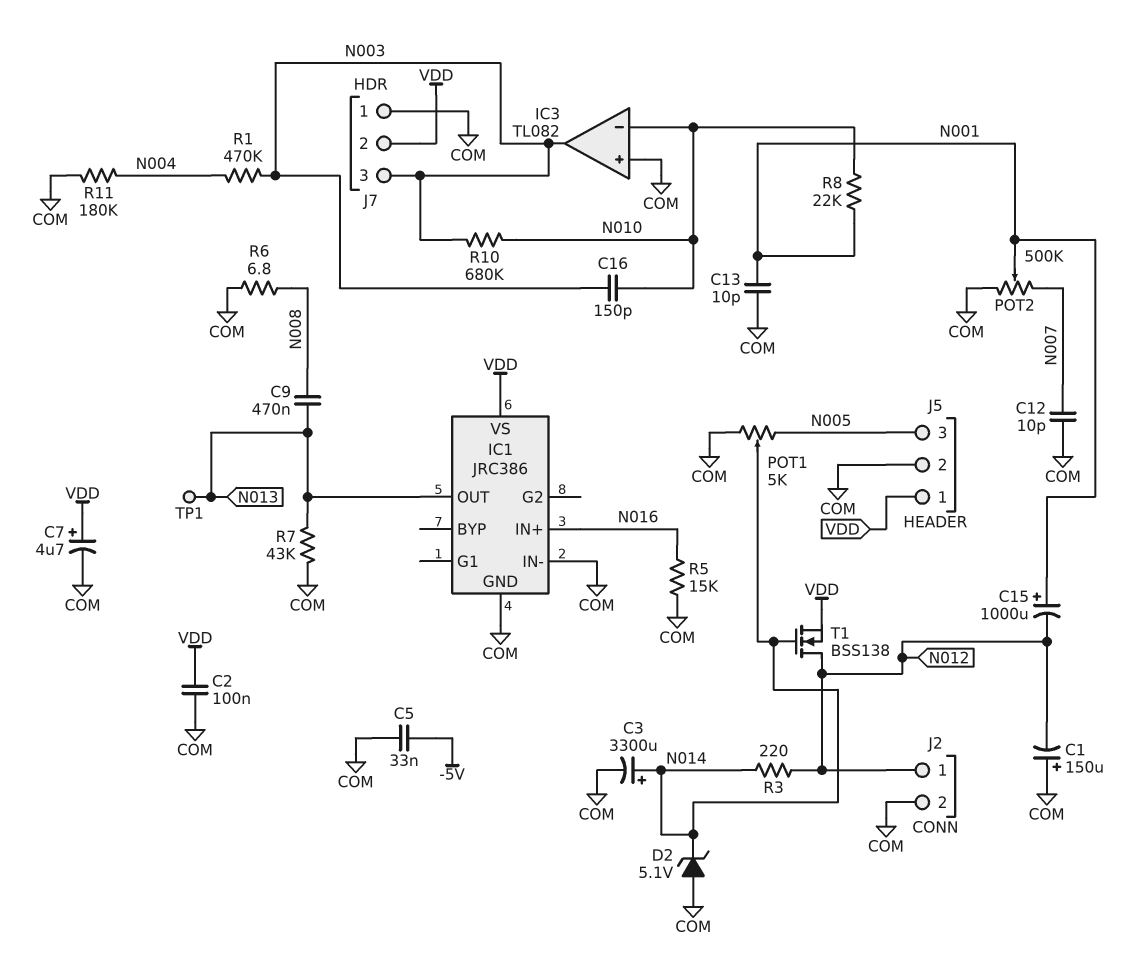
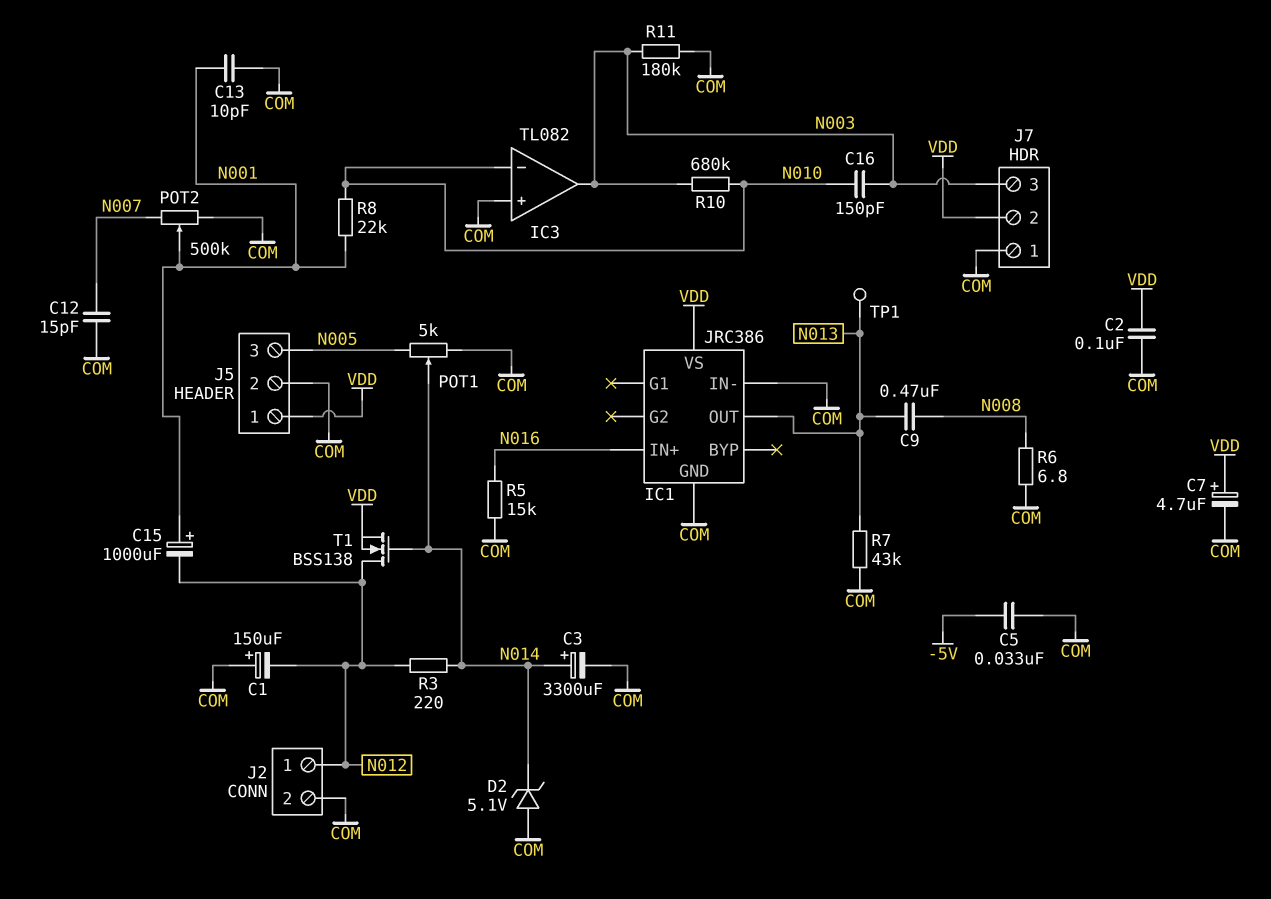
C12: 10pF (COM, N007) -> 15pF (COM, N007)
R1: 470k (N003, N004) -> none
R11: 180k (COM, N004) -> 180k (COM, N003)

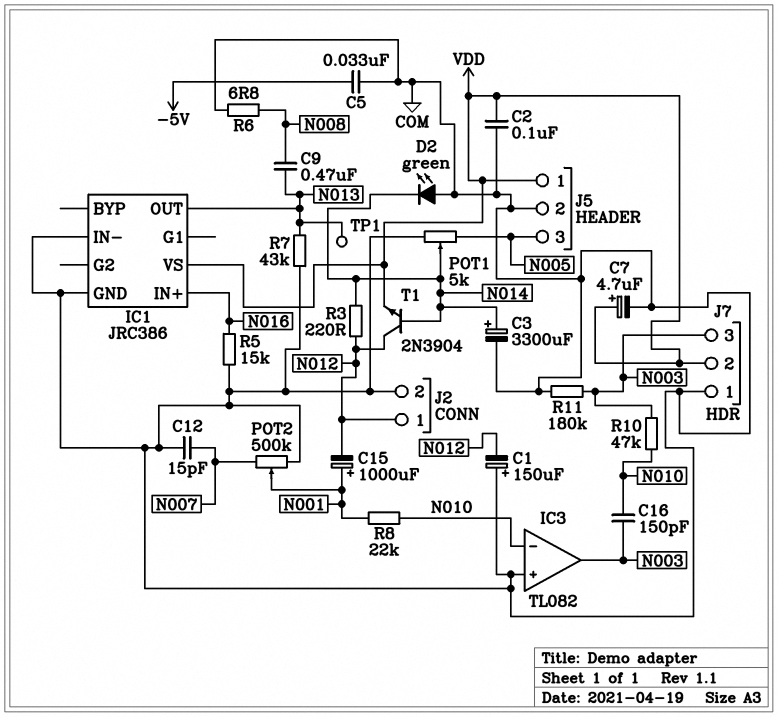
C13: 10pF (COM, N001) -> none
D2: zener 5.1V (A COM, K N014) -> LED green (A COM, K N014)
R10: 680k (N003, N010) -> 47k (N003, N010)
T1: NMOS BSS138 (G N014, D N012, S VDD) -> NPN 2N3904 (B N014, C N012, E VDD)

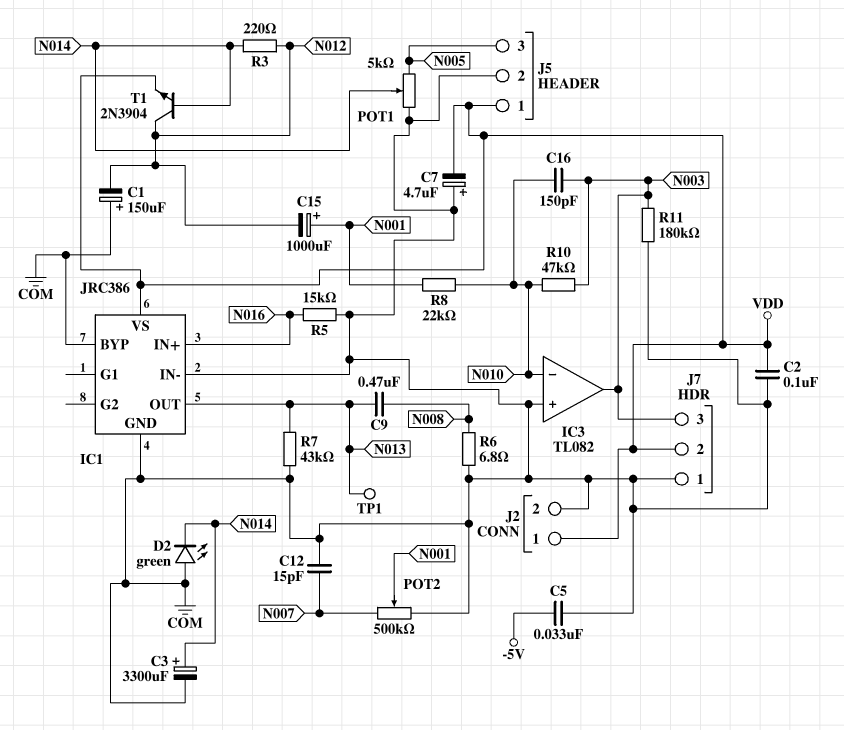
C7: 4.7uF (plus VDD, minus COM) -> 4.7uF (plus COM, minus VDD)
IC1 pin BYP: none -> COM
J2 pin 1: N012 -> VDD

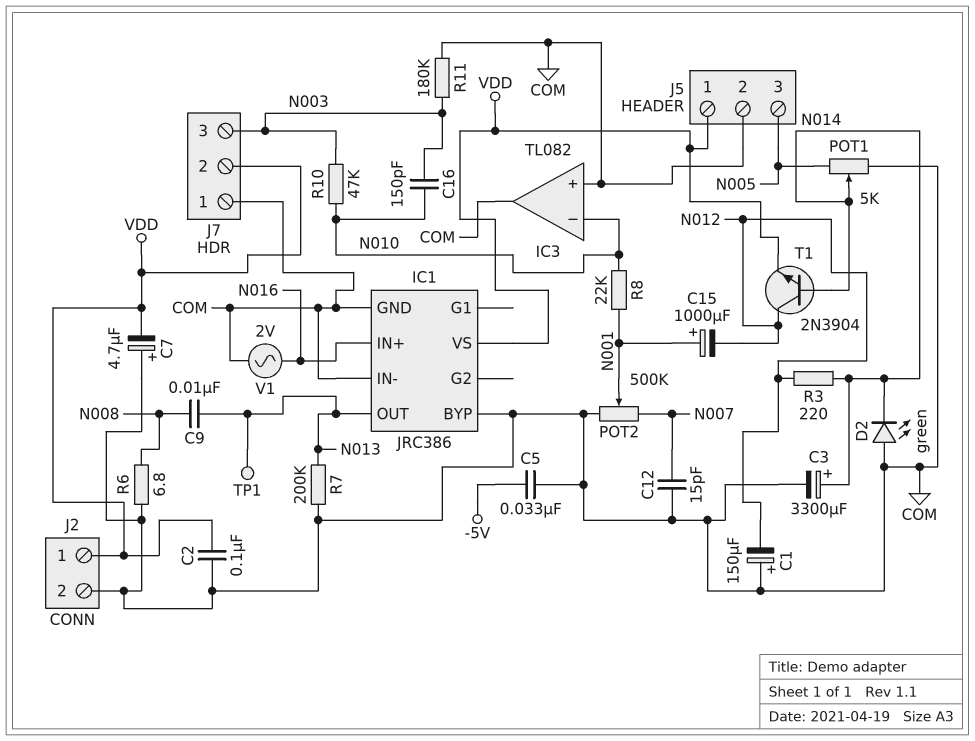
C9: 470nF (N008, N013) -> 10nF (N008, N013)
IC3 pin out: N003 -> COM
R5: 15k (COM, N016) -> none
R7: 43k (COM, N013) -> 200k (COM, N013)
V1: none -> AC 2V (COM, N016)

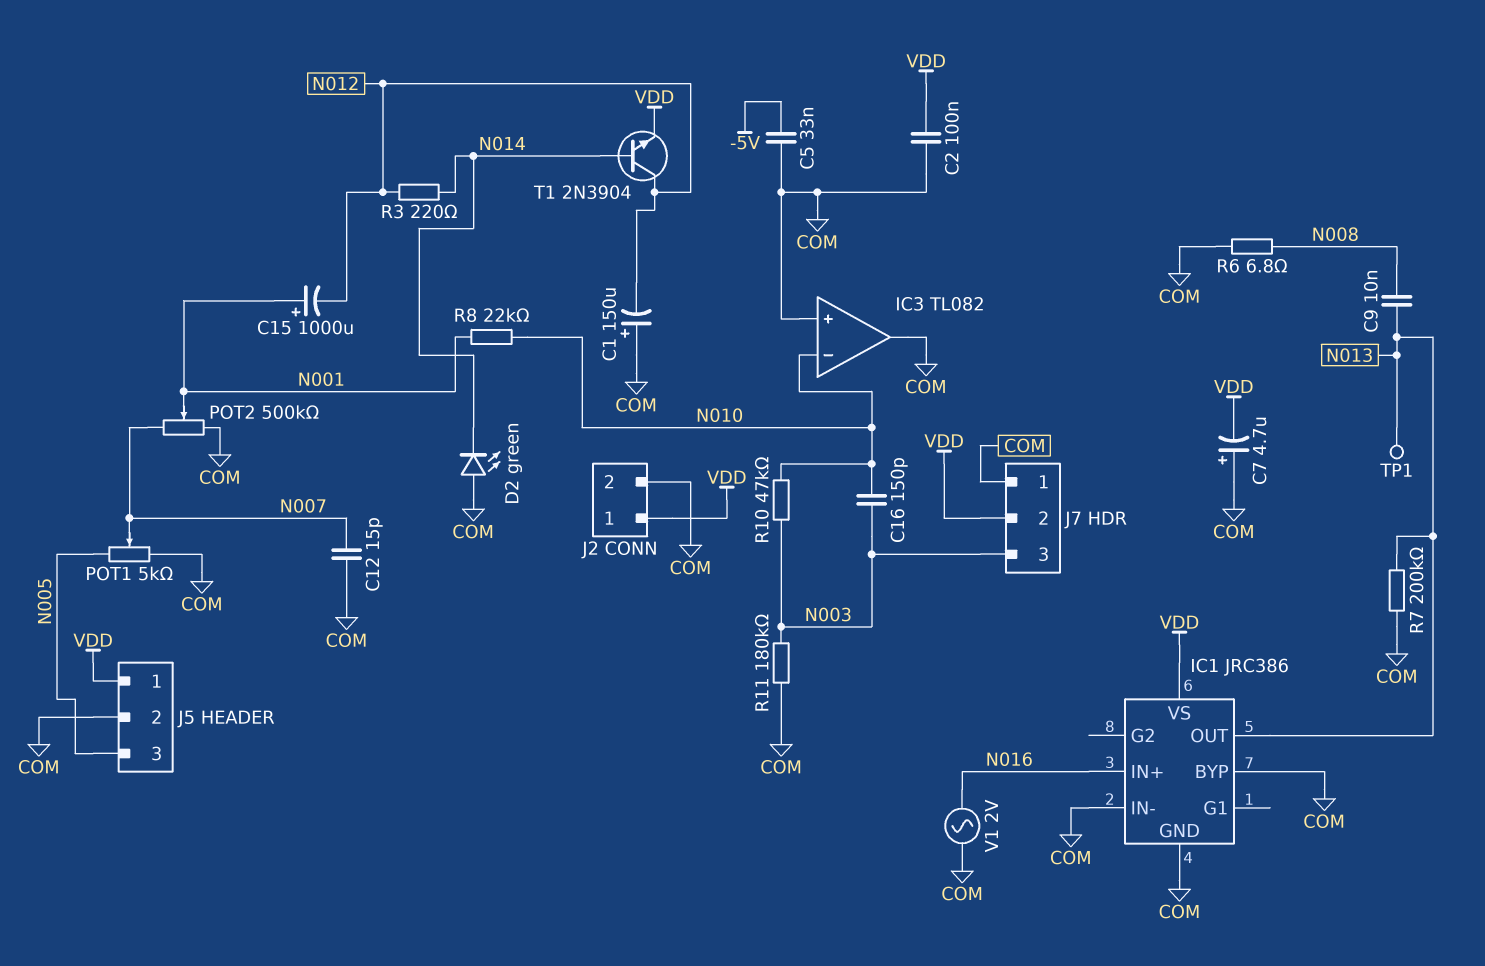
C3: 3300uF (plus N014, minus COM) -> none
POT1: 5k (COM, N005, wiper N014) -> 5k (COM, N005, wiper N007)

